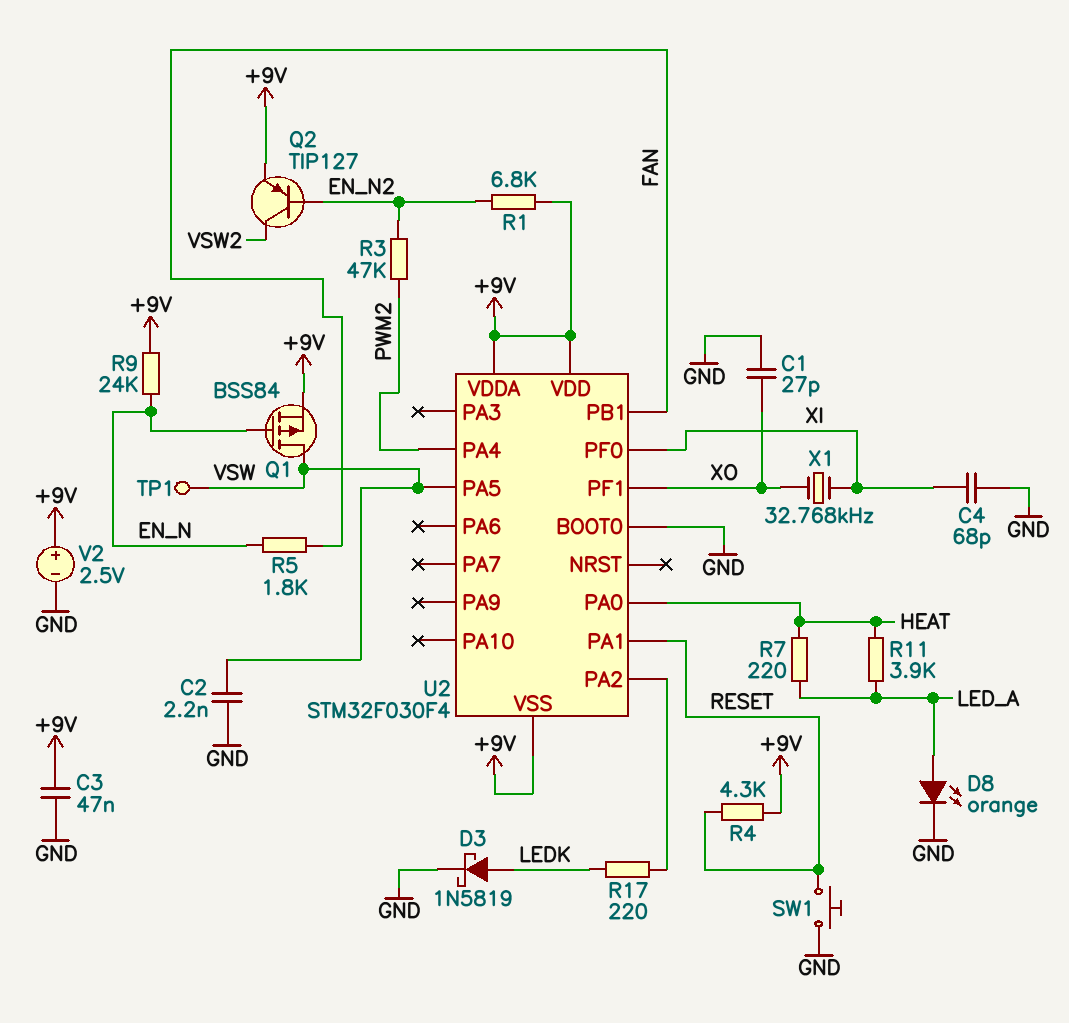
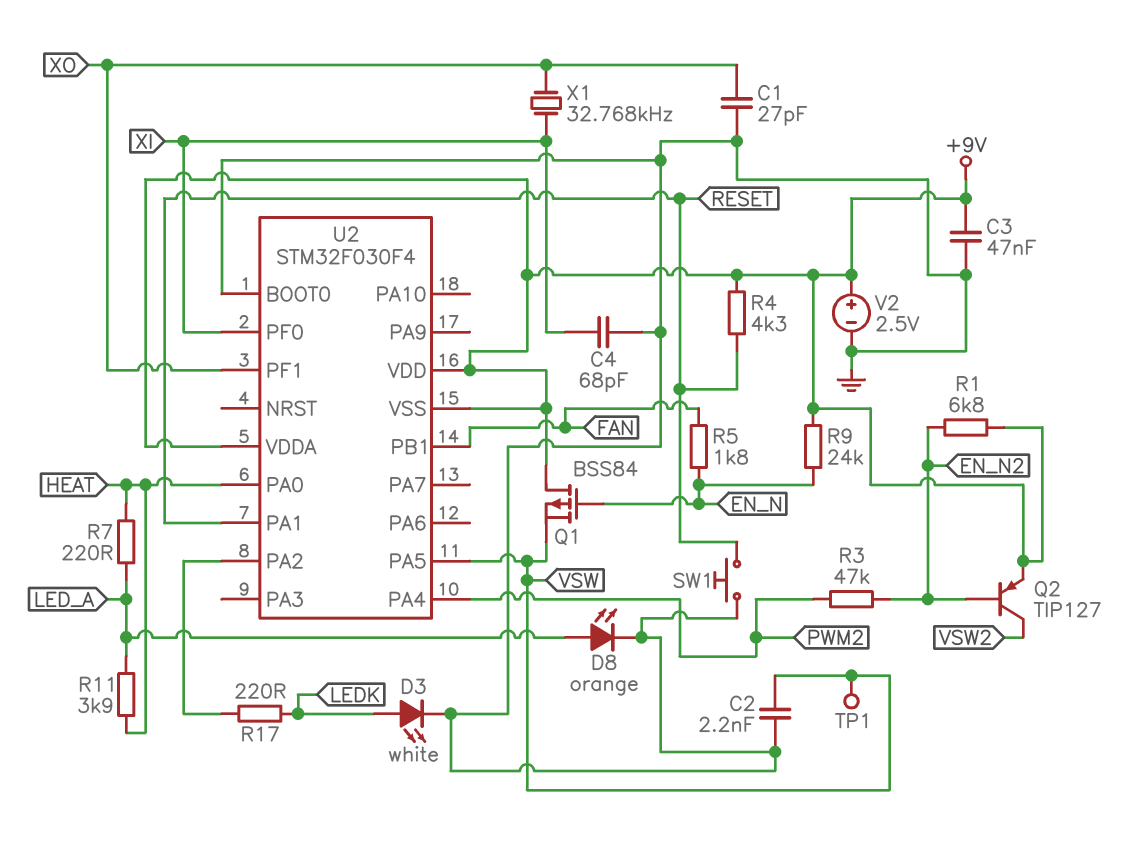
D3: schottky 1N5819 (A LEDK, K GND) -> LED white (A LEDK, K GND)
Q1: PMOS BSS84 (G EN_N, D VSW, S +9V) -> PMOS BSS84 (G EN_N, D +9V, S VSW)

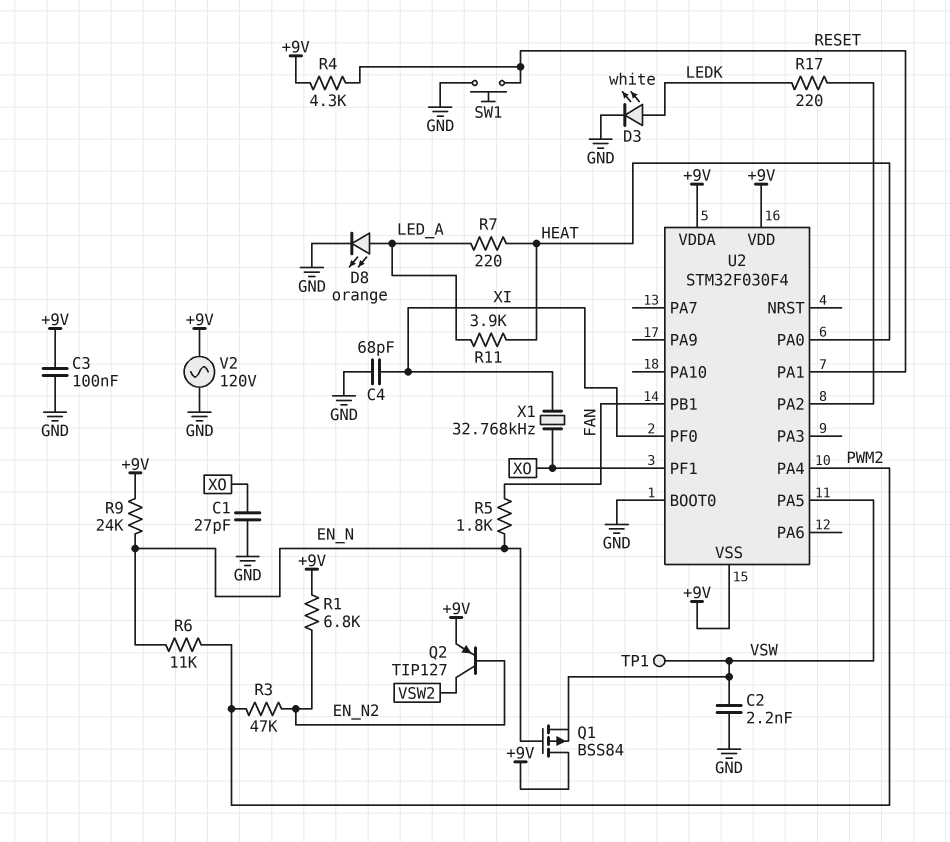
C3: 47nF (+9V, GND) -> 100nF (+9V, GND)
R6: none -> 11k (EN_N, PWM2)
V2: 2.5V (plus +9V, minus GND) -> AC 120V (+9V, GND)

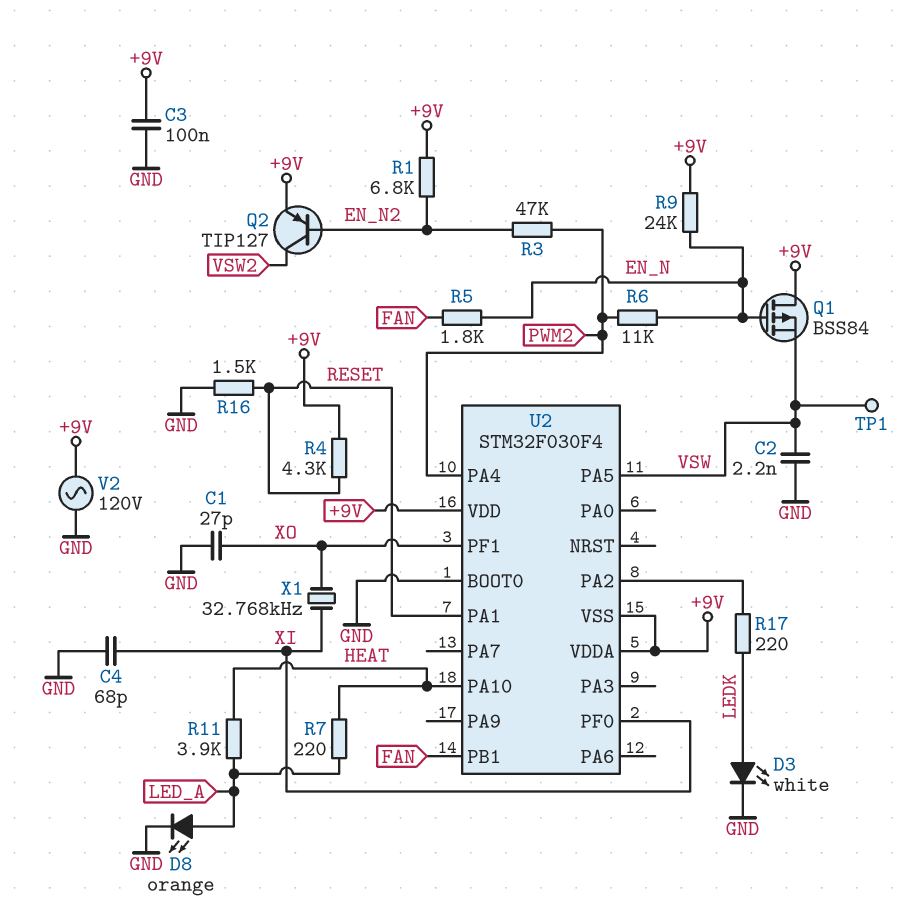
R16: none -> 1.5k (GND, RESET)
SW1: button (GND, RESET) -> none
U2 pin PA0: HEAT -> none
U2 pin PA10: none -> HEAT

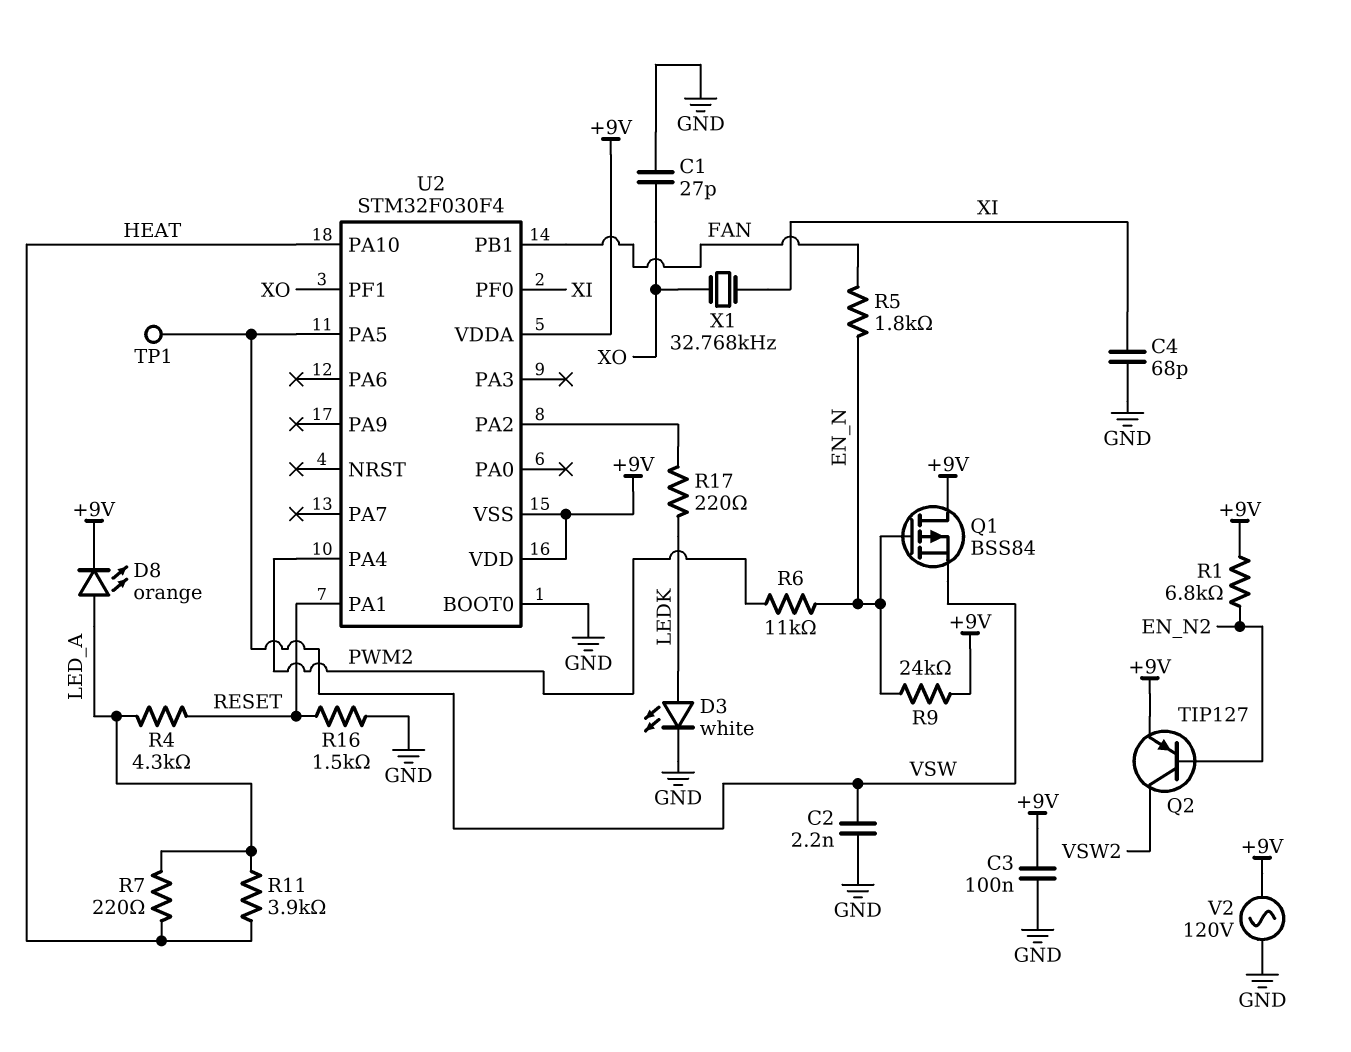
D8: LED orange (A LED_A, K GND) -> LED orange (A LED_A, K +9V)
R3: 47k (EN_N2, PWM2) -> none
R4: 4.3k (+9V, RESET) -> 4.3k (LED_A, RESET)

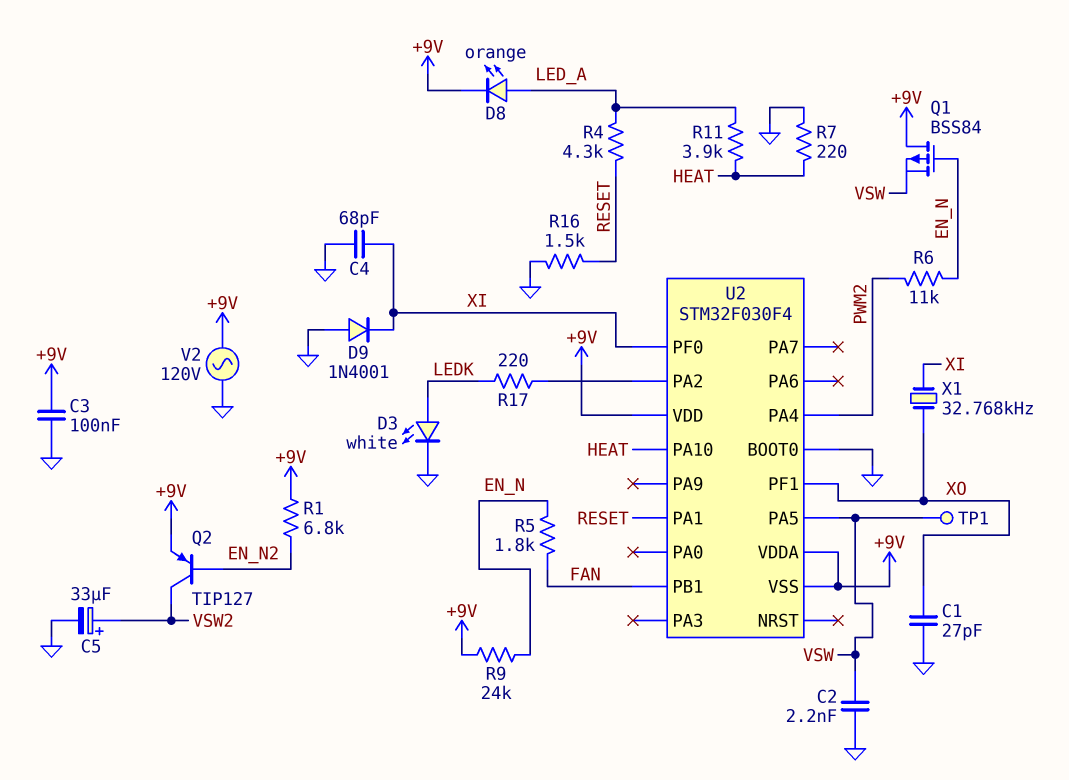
C5: none -> 33uF (plus VSW2, minus GND)
D9: none -> diode 1N4001 (A GND, K XI)
R7: 220 (HEAT, LED_A) -> 220 (GND, HEAT)

